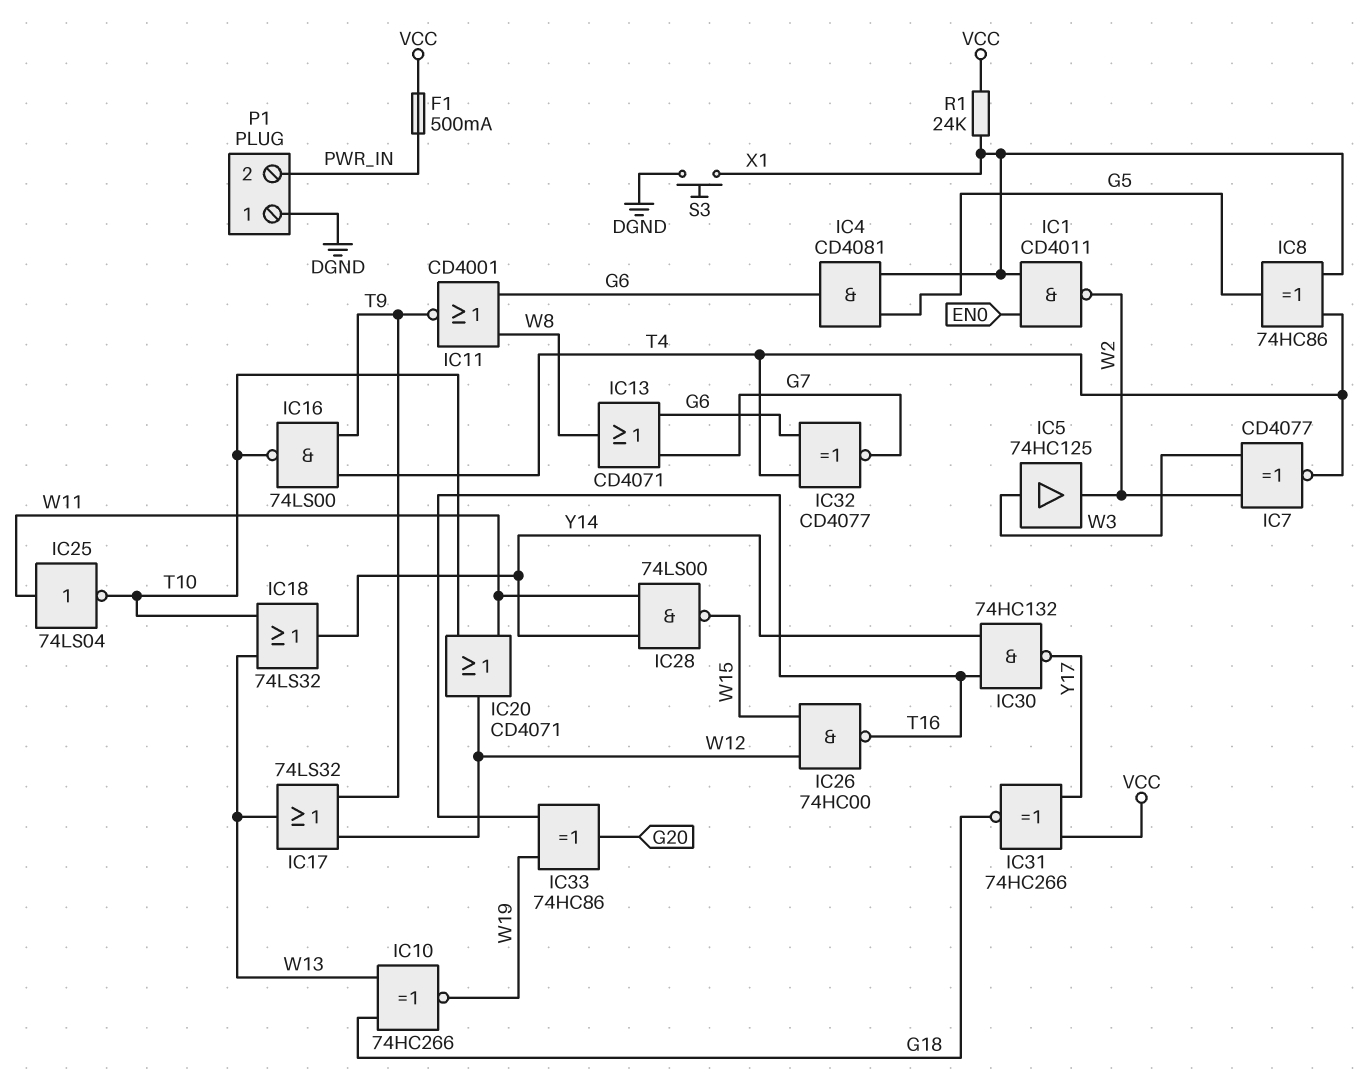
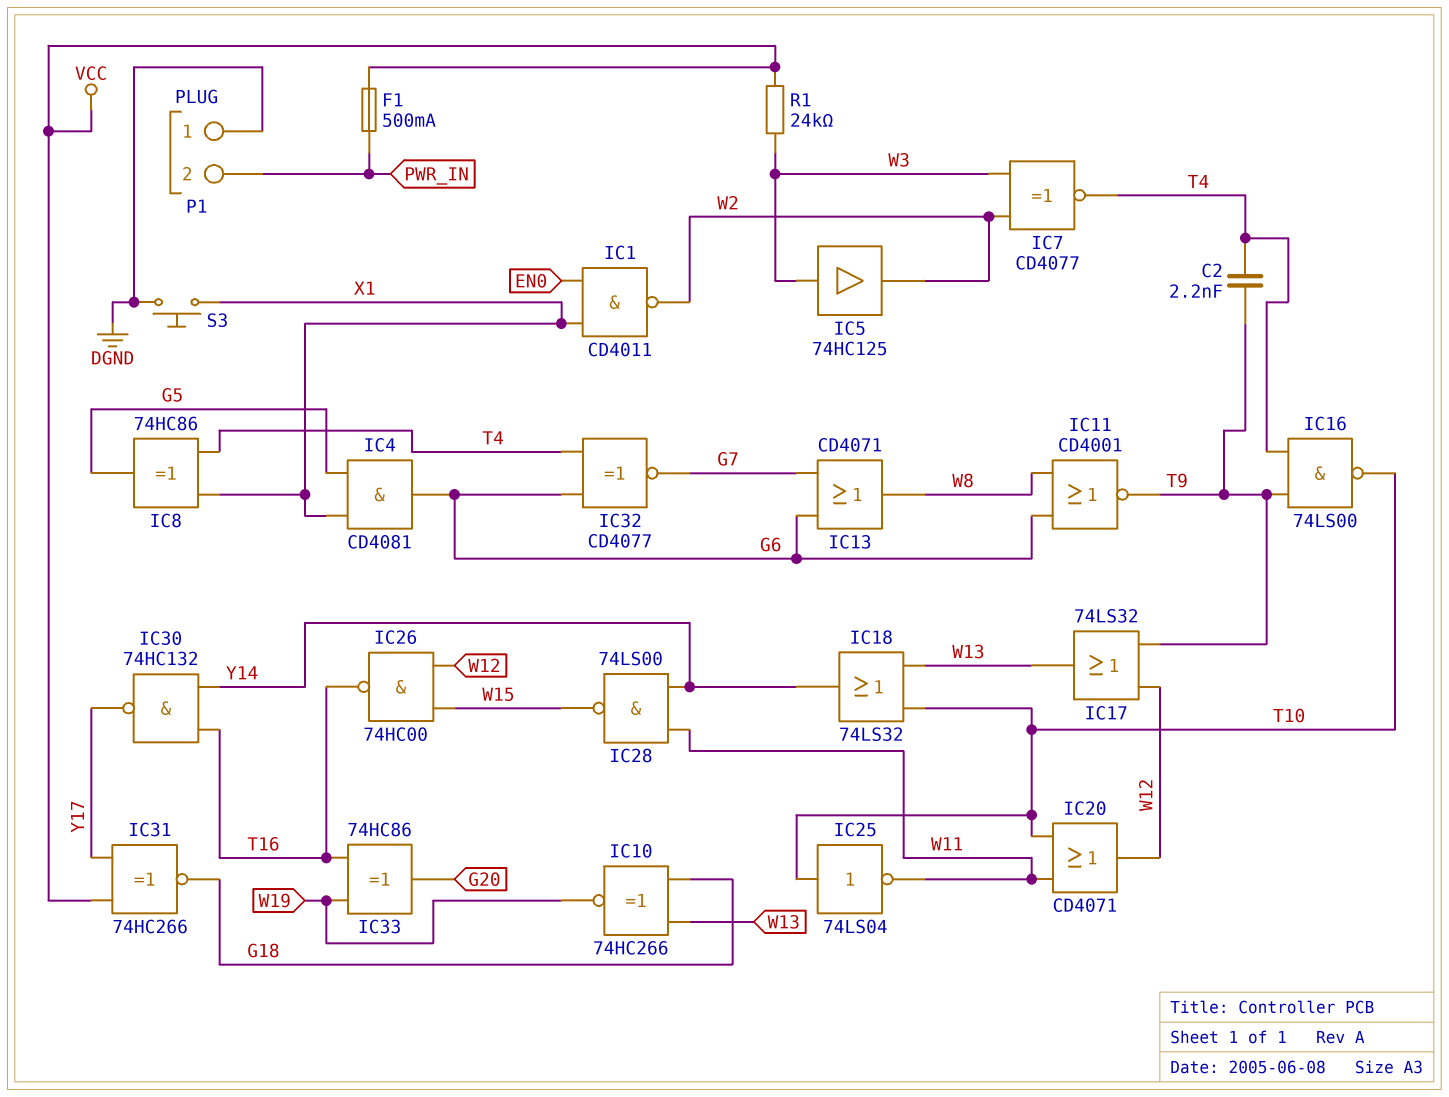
C2: none -> 2.2nF (T4, T9)
IC25: NOT 74LS04 (in W11, out T10) -> NOT 74LS04 (in T10, out W11)
R1: 24k (VCC, X1) -> 24k (VCC, W3)

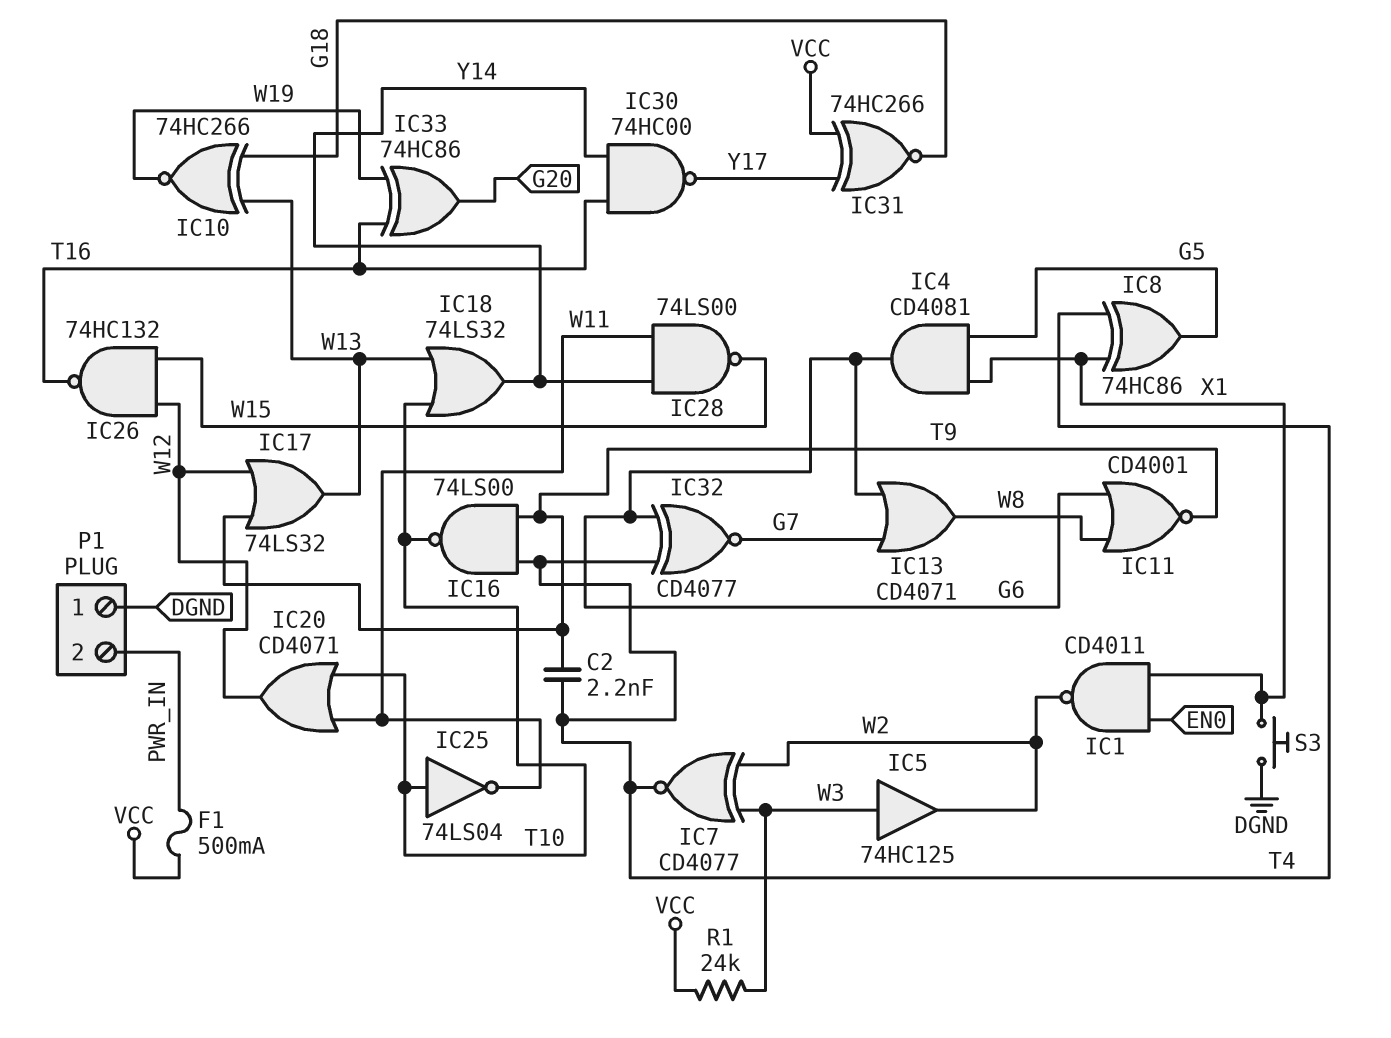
IC26: NAND 74HC00 (in W12, in W15, out T16) -> NAND 74HC132 (in W12, in W15, out T16)
IC30: NAND 74HC132 (in T16, in Y14, out Y17) -> NAND 74HC00 (in T16, in Y14, out Y17)

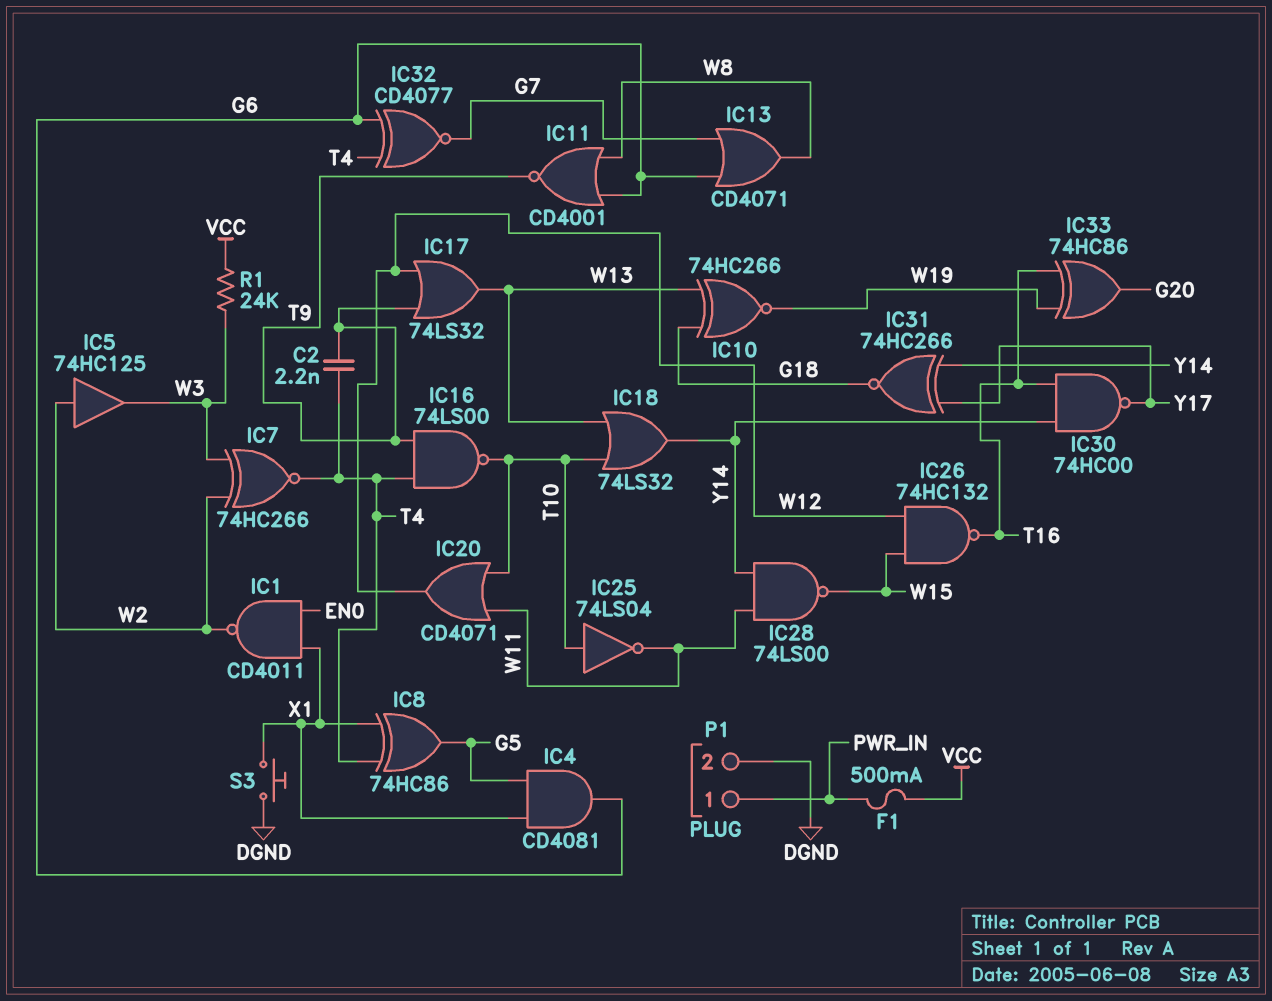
IC5: buffer 74HC125 (in W3, out W2) -> buffer 74HC125 (in W2, out W3)
IC7: XNOR CD4077 (in W2, in W3, out T4) -> XNOR 74HC266 (in W2, in W3, out T4)
IC31: XNOR 74HC266 (in VCC, in Y17, out G18) -> XNOR 74HC266 (in Y14, in Y17, out G18)
P1 pin 1: DGND -> PWR_IN
P1 pin 2: PWR_IN -> DGND

